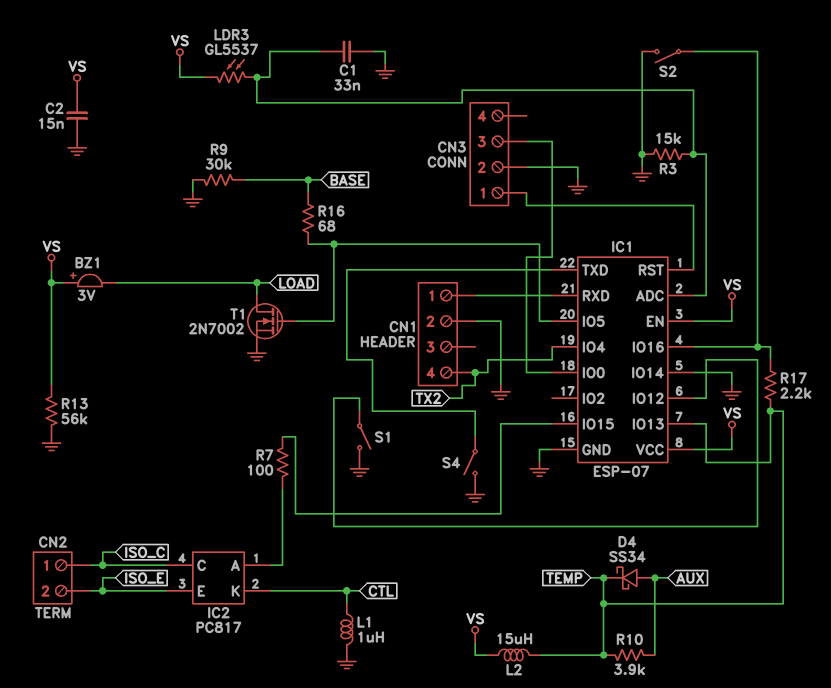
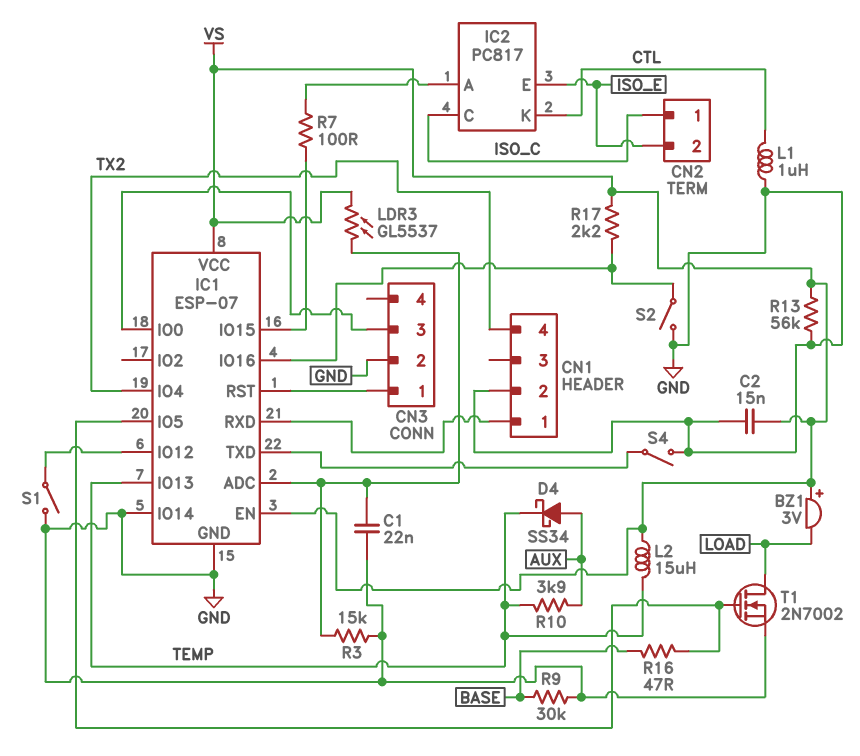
C1: 33nF (GND, IC1/ADC) -> 22nF (GND, IC1/ADC)
R16: 68 (BASE, IC1/IO5) -> 47 (BASE, IC1/IO5)
R17: 2.2k (IC1/IO16, TEMP) -> 2.2k (IC1/IO16, VS)

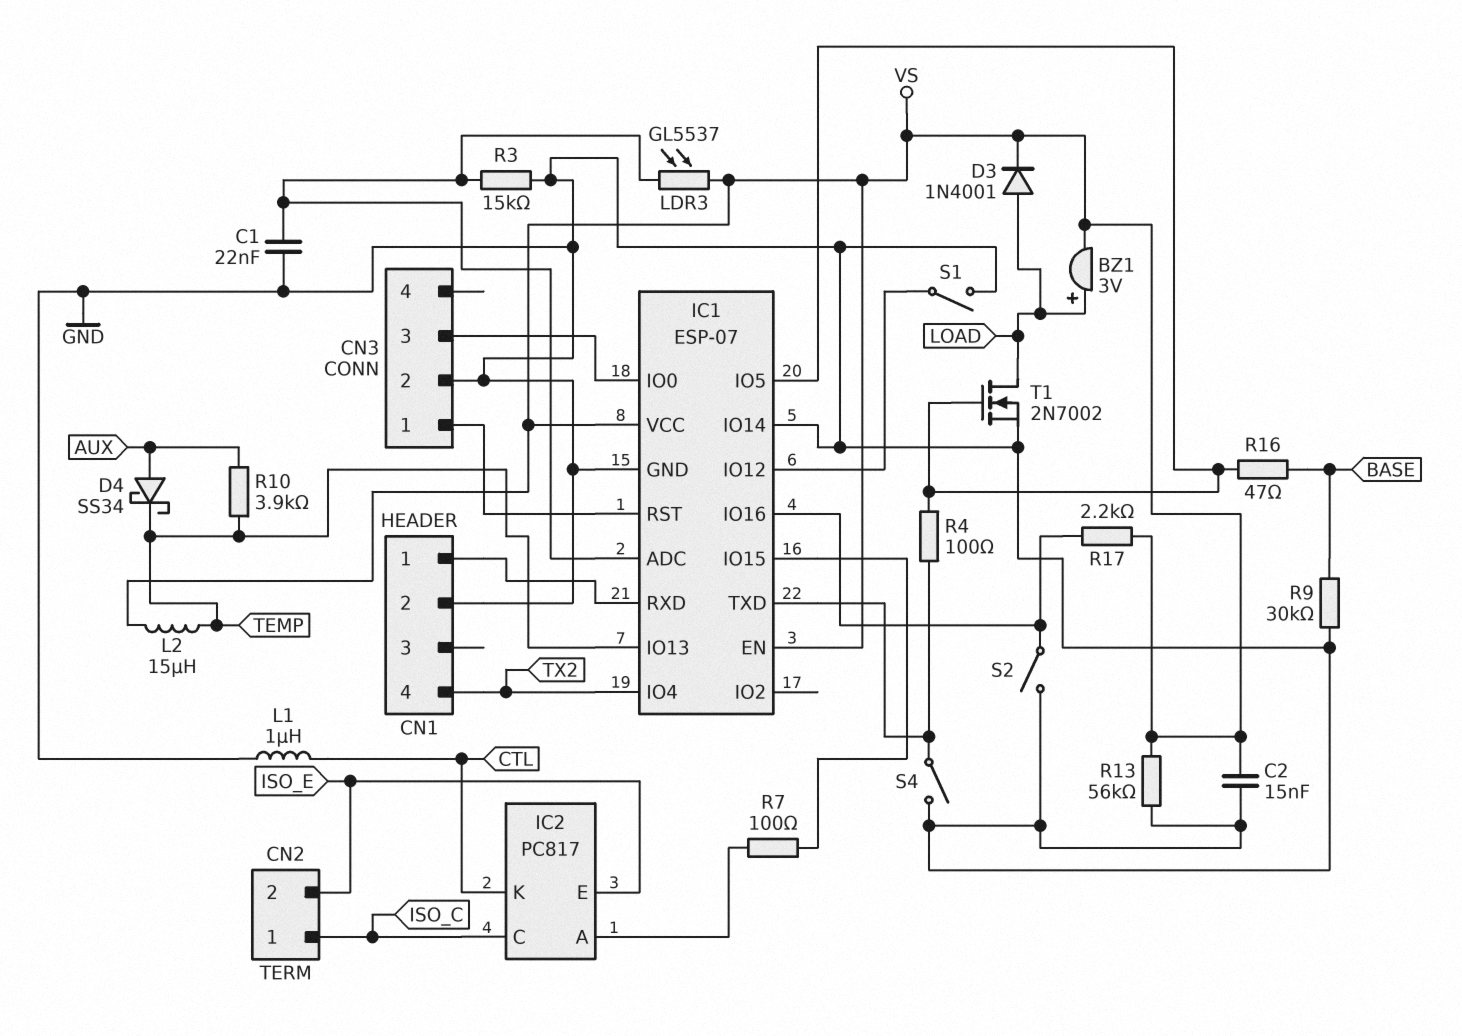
BZ1: buzzer 3V (plus VS, minus LOAD) -> buzzer 3V (plus LOAD, minus VS)
D3: none -> diode 1N4001 (A LOAD, K VS)
R4: none -> 100 (IC1/IO5, IC1/TXD)

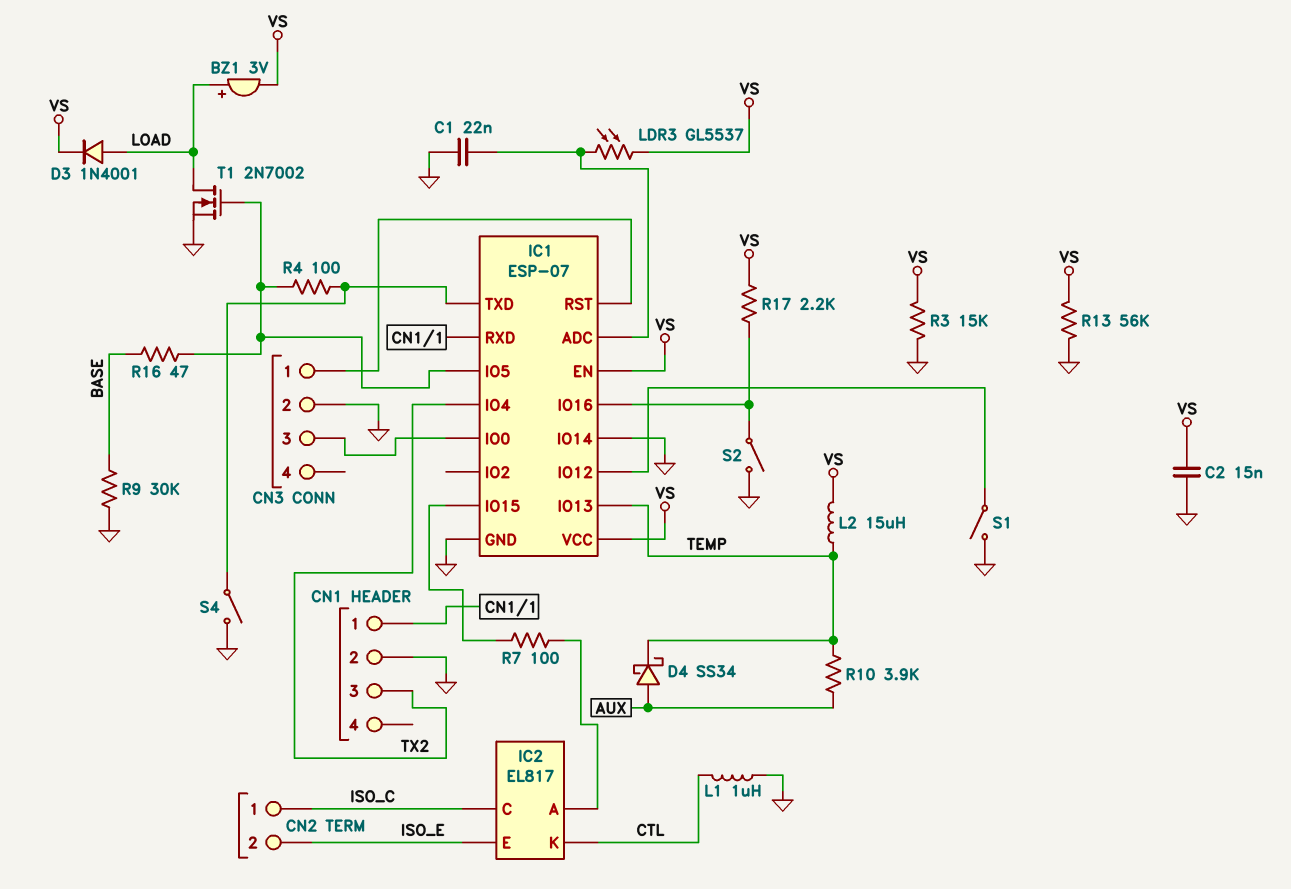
CN1 pin 3: none -> TX2
CN1 pin 4: TX2 -> none
IC2: PC817 -> EL817
R3: 15k (GND, IC1/ADC) -> 15k (GND, VS)

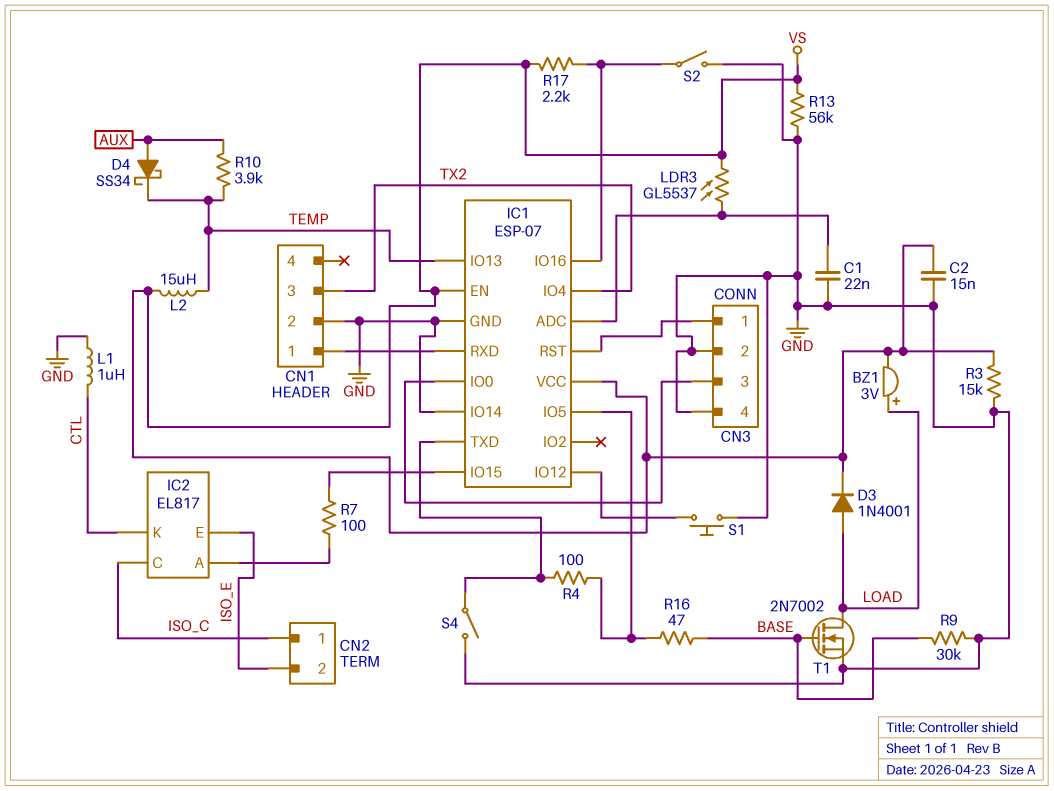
CN3 pin 4: none -> GND
S1: switch (GND, IC1/IO12) -> button (GND, IC1/IO12)
T1: NMOS 2N7002 (G IC1/IO5, D LOAD, S GND) -> NMOS 2N7002 (G BASE, D LOAD, S GND)

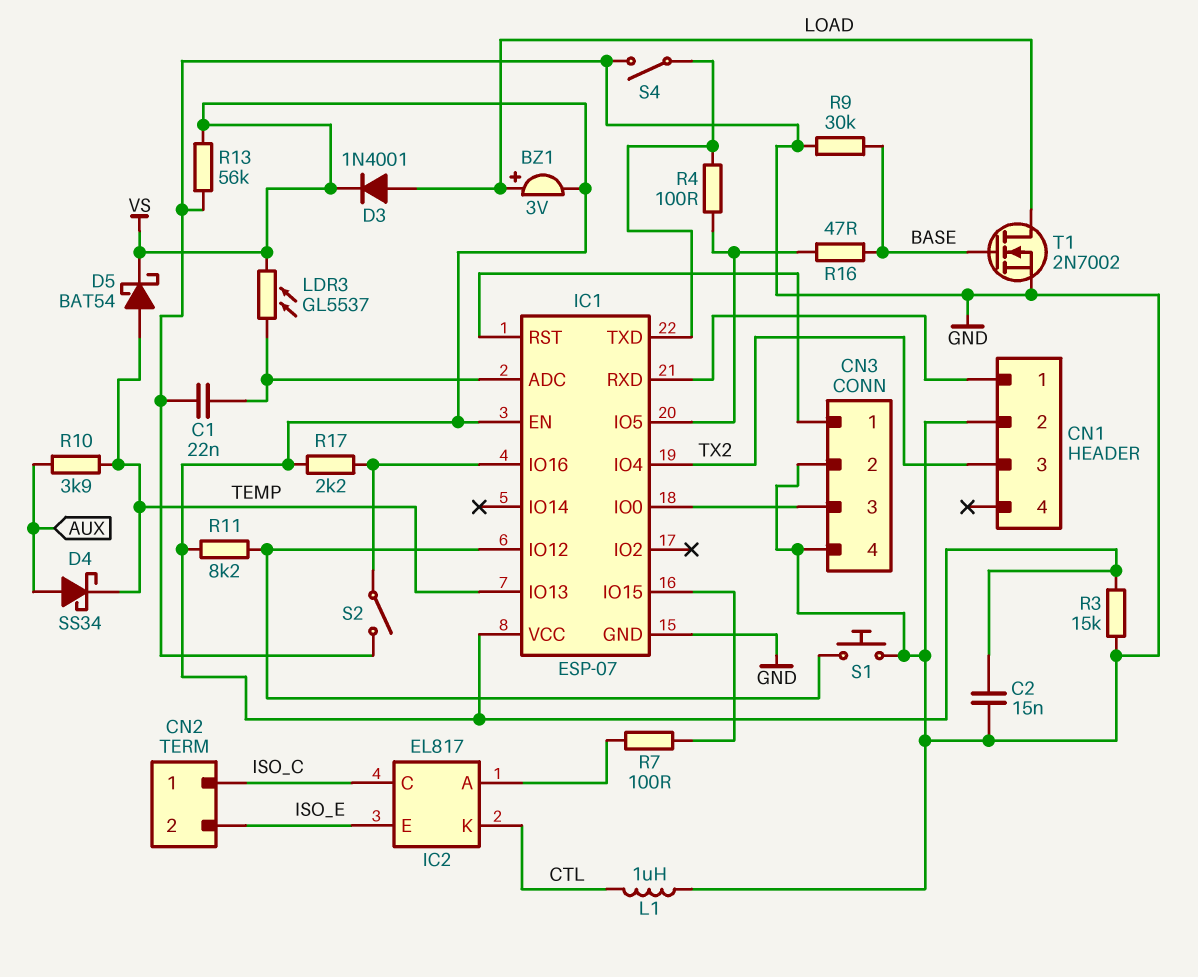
D5: none -> schottky BAT54 (A TEMP, K VS)
IC1 pin IO14: GND -> none
L2: 15uH (TEMP, VS) -> none
R11: none -> 8.2k (IC1/IO12, VS)

